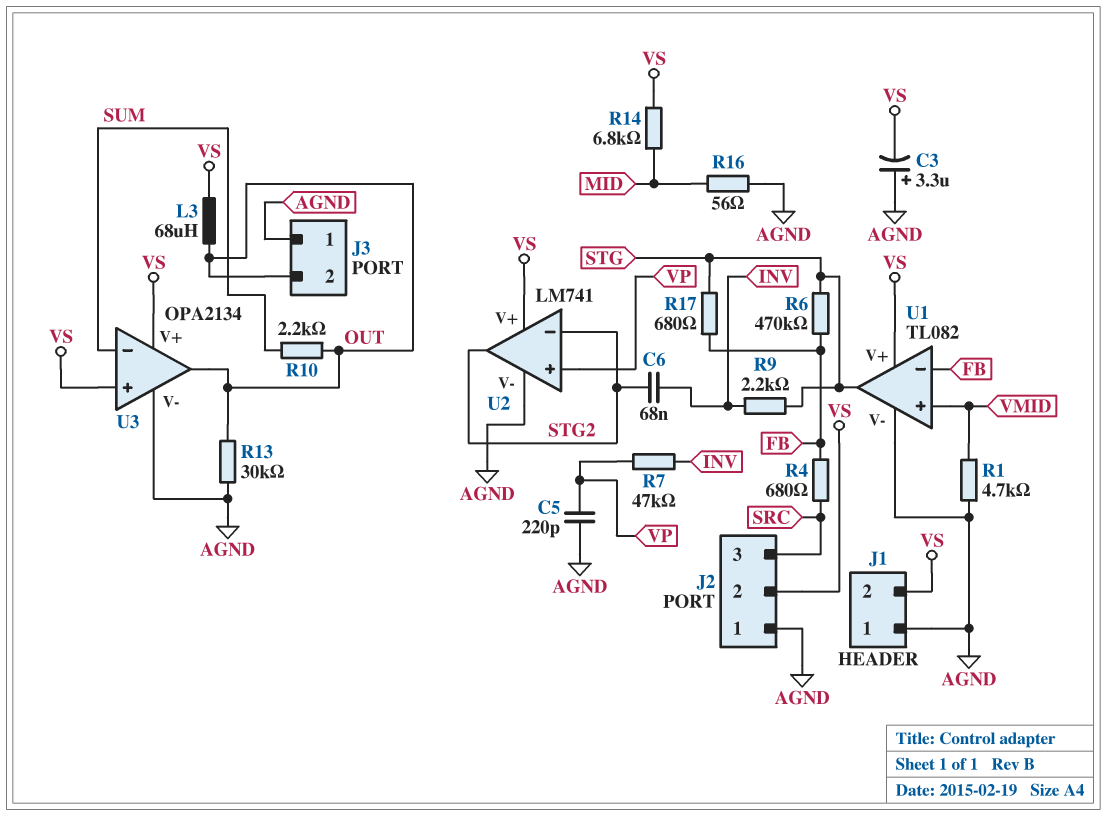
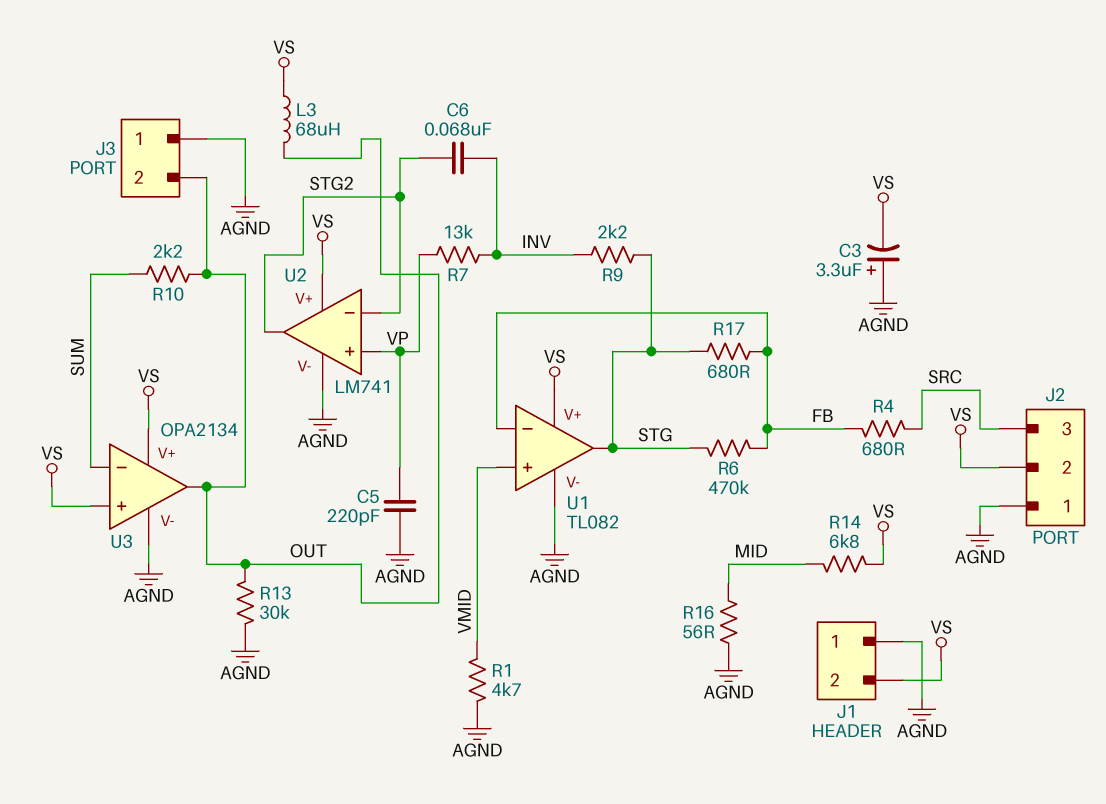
R7: 47k (INV, VP) -> 13k (INV, VP)

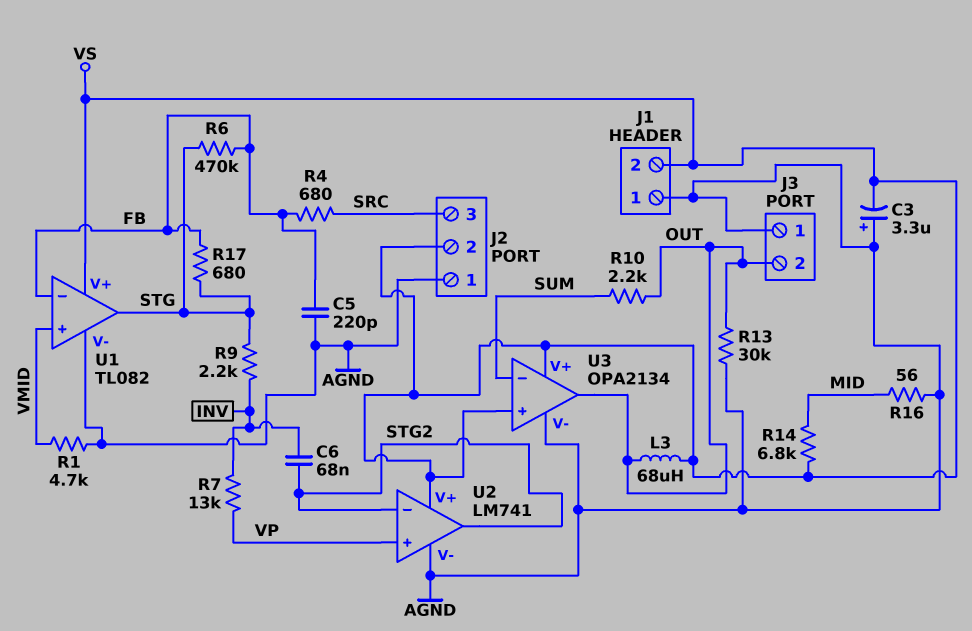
C5: 220pF (AGND, VP) -> 220pF (AGND, FB)

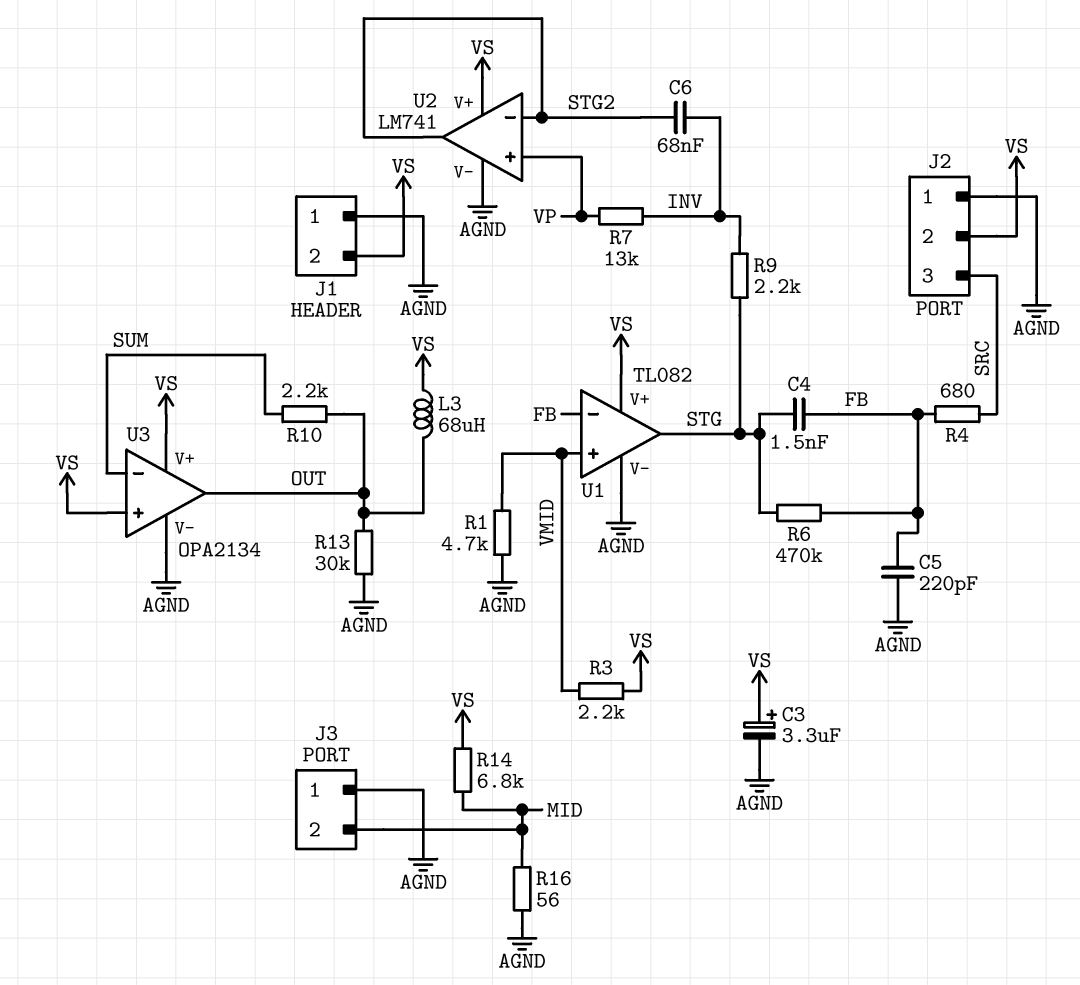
C3: 3.3uF (plus AGND, minus VS) -> 3.3uF (plus VS, minus AGND)
C4: none -> 1.5nF (FB, STG)
J3 pin 2: OUT -> MID
R3: none -> 2.2k (VMID, VS)
R17: 680 (FB, STG) -> none

